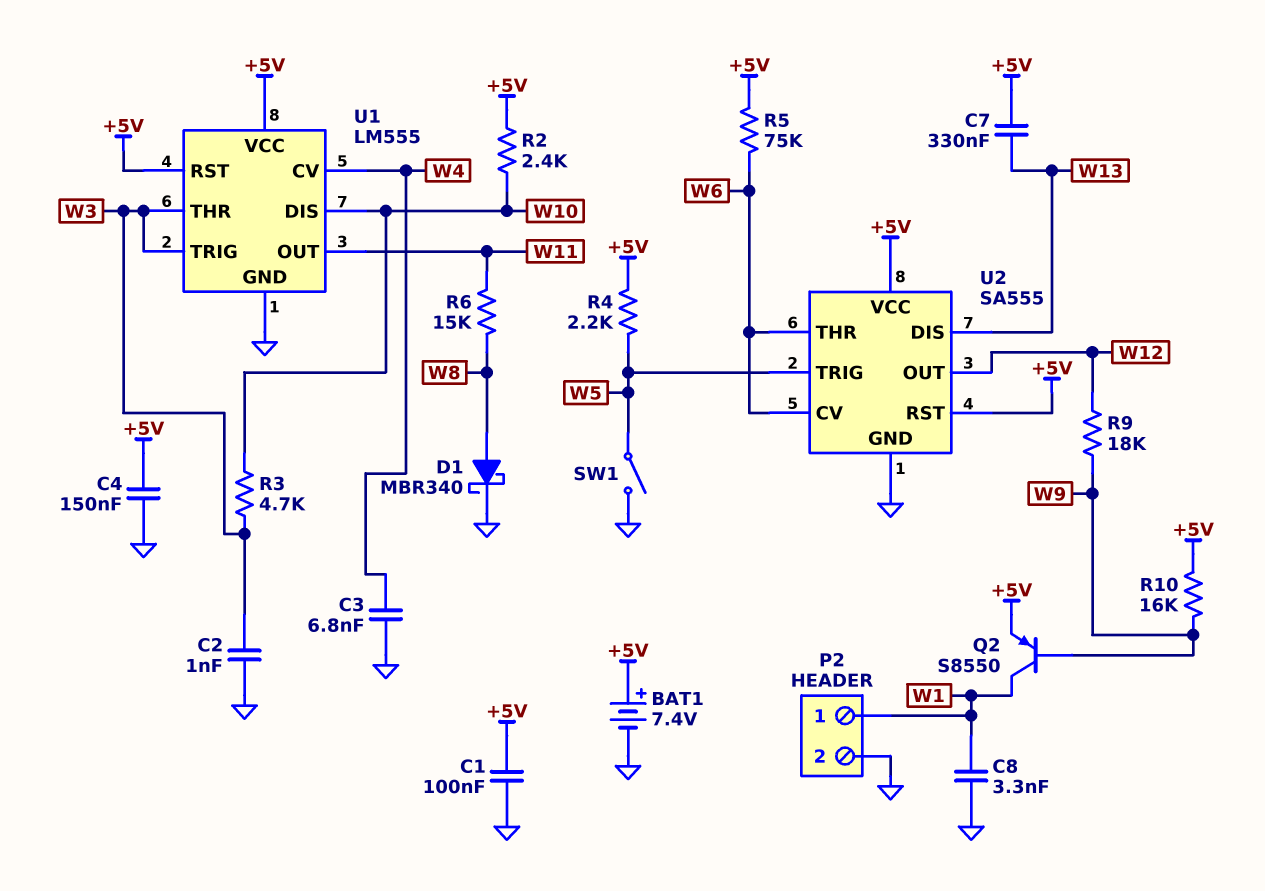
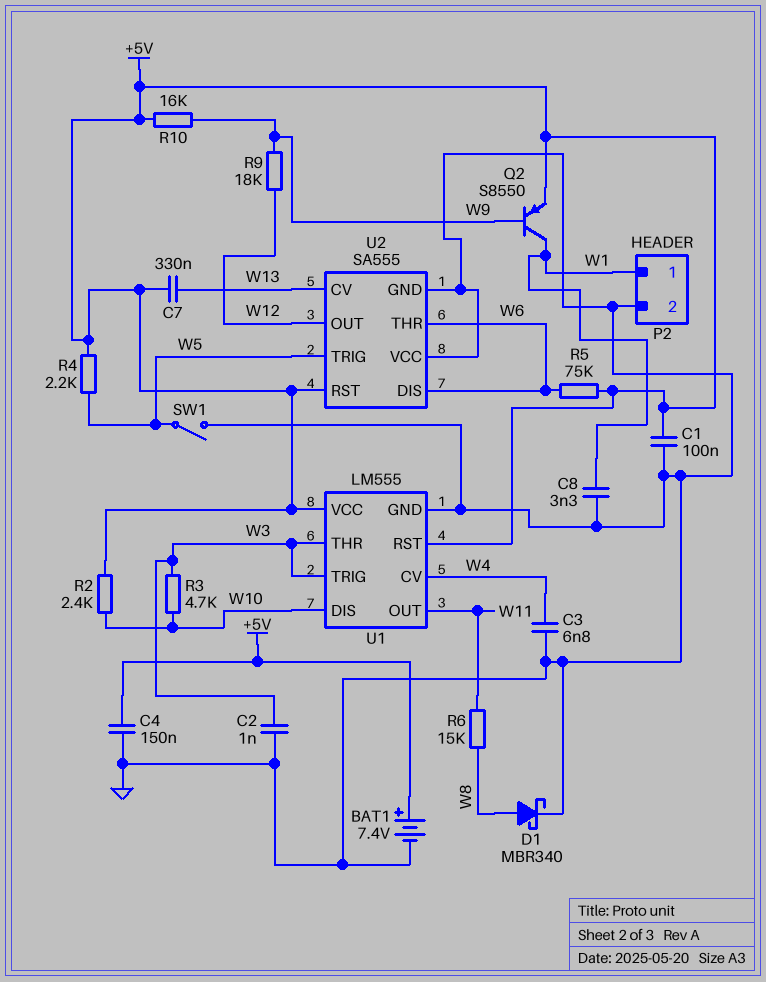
U2 pin CV: W6 -> W13
U2 pin DIS: W13 -> W6
U2 pin VCC: +5V -> GND

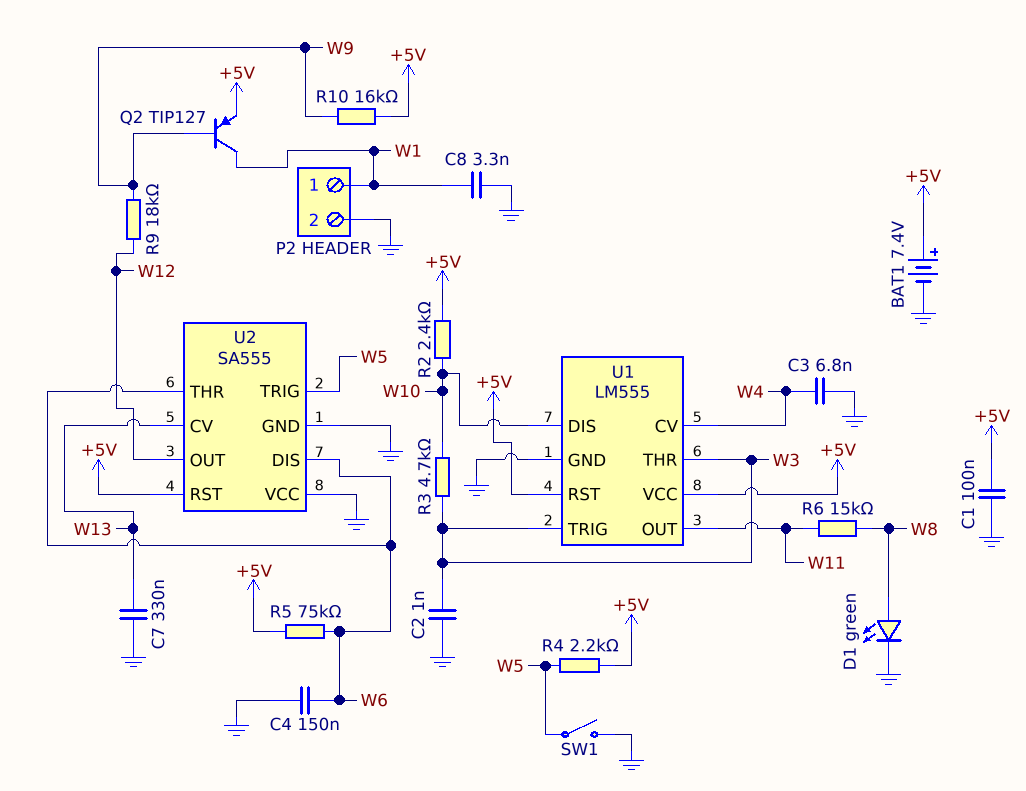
C4: 150nF (+5V, GND) -> 150nF (GND, W6)
C7: 330nF (+5V, W13) -> 330nF (GND, W13)
D1: schottky MBR340 (A W8, K GND) -> LED green (A W8, K GND)
Q2: PNP S8550 (B W9, C W1, E +5V) -> PNP TIP127 (B W9, C W1, E +5V)

